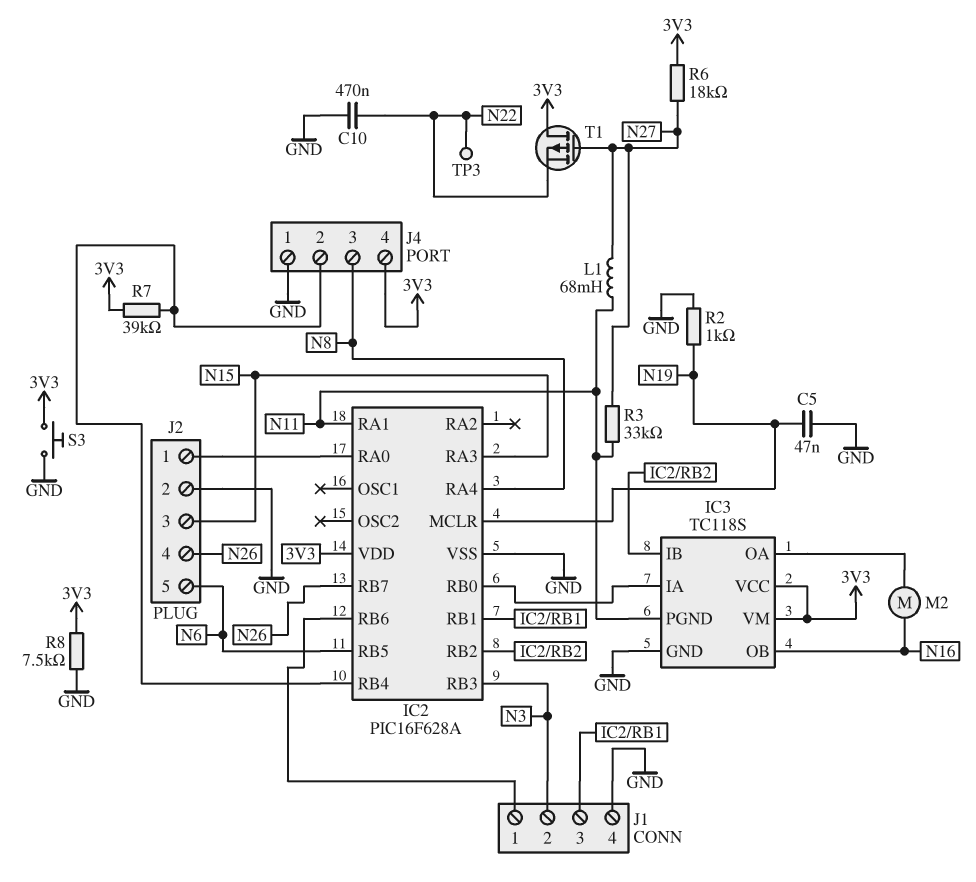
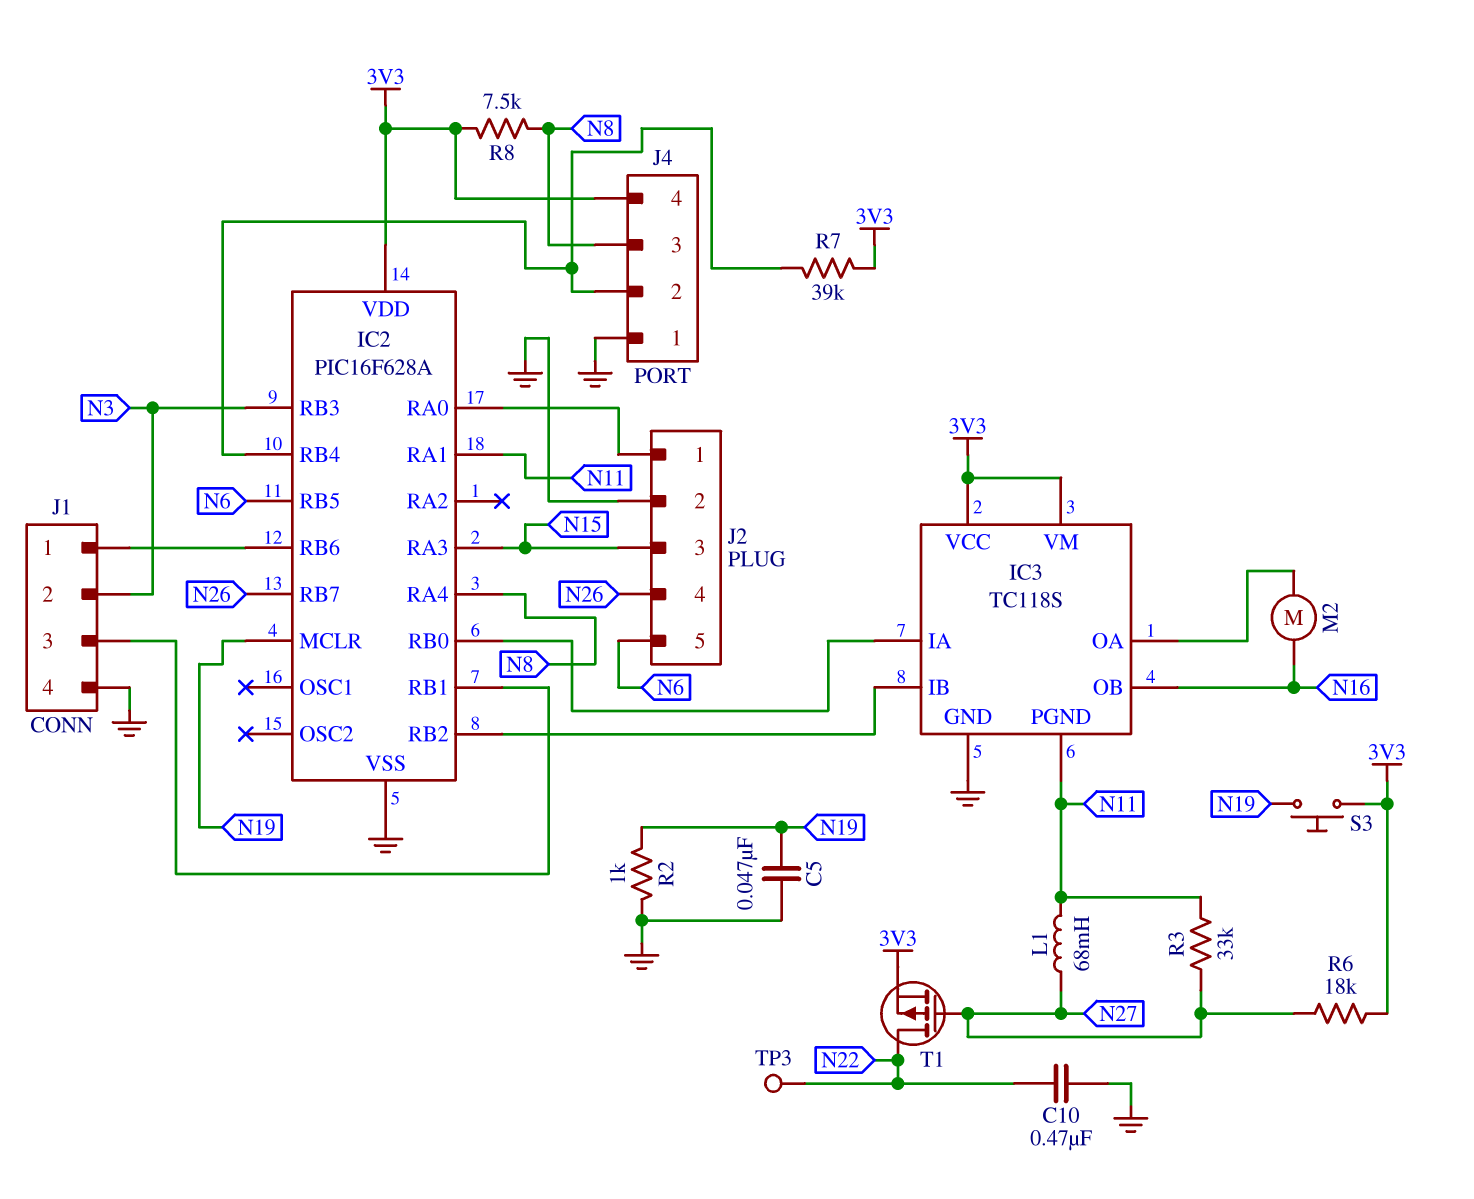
R8: 7.5k (3V3, GND) -> 7.5k (3V3, N8)
S3: button (3V3, GND) -> button (3V3, N19)
T1: PMOS (G N27, D 3V3, S N22) -> PMOS (G N27, D N22, S 3V3)

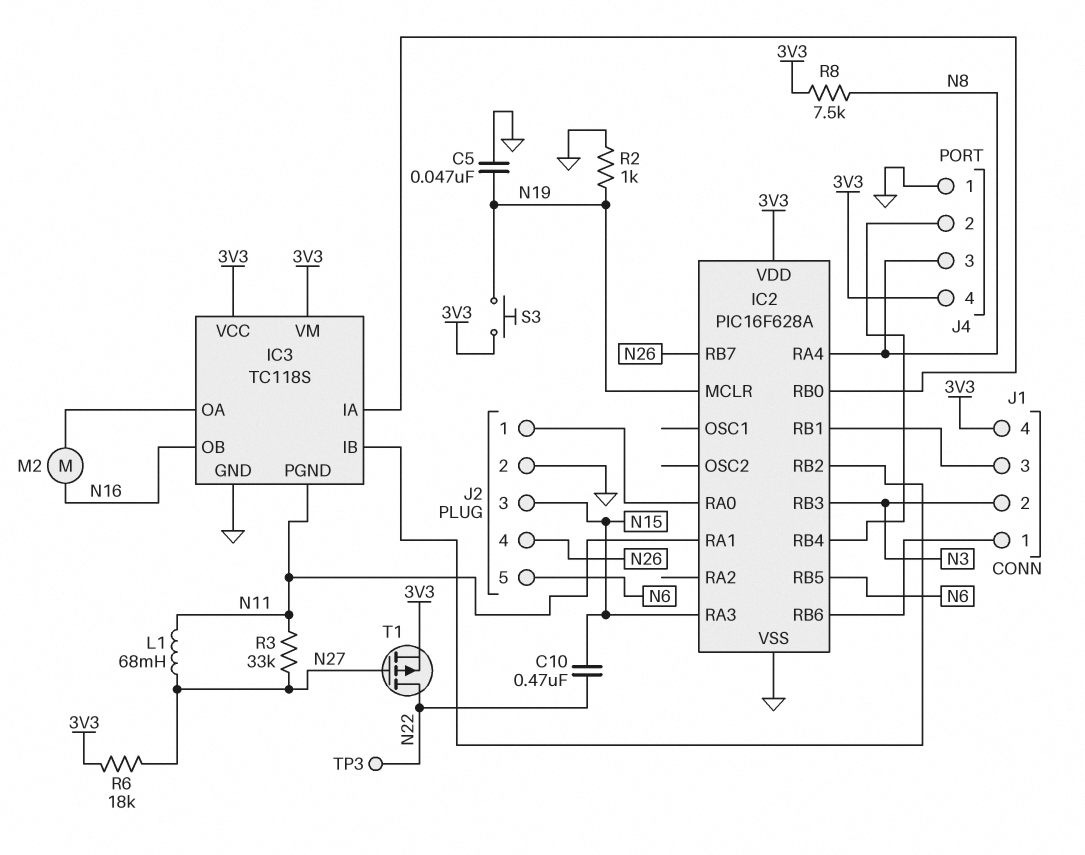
C10: 470nF (GND, N22) -> 470nF (N15, N22)
J1 pin 4: GND -> 3V3
R7: 39k (3V3, IC2/RB4) -> none

